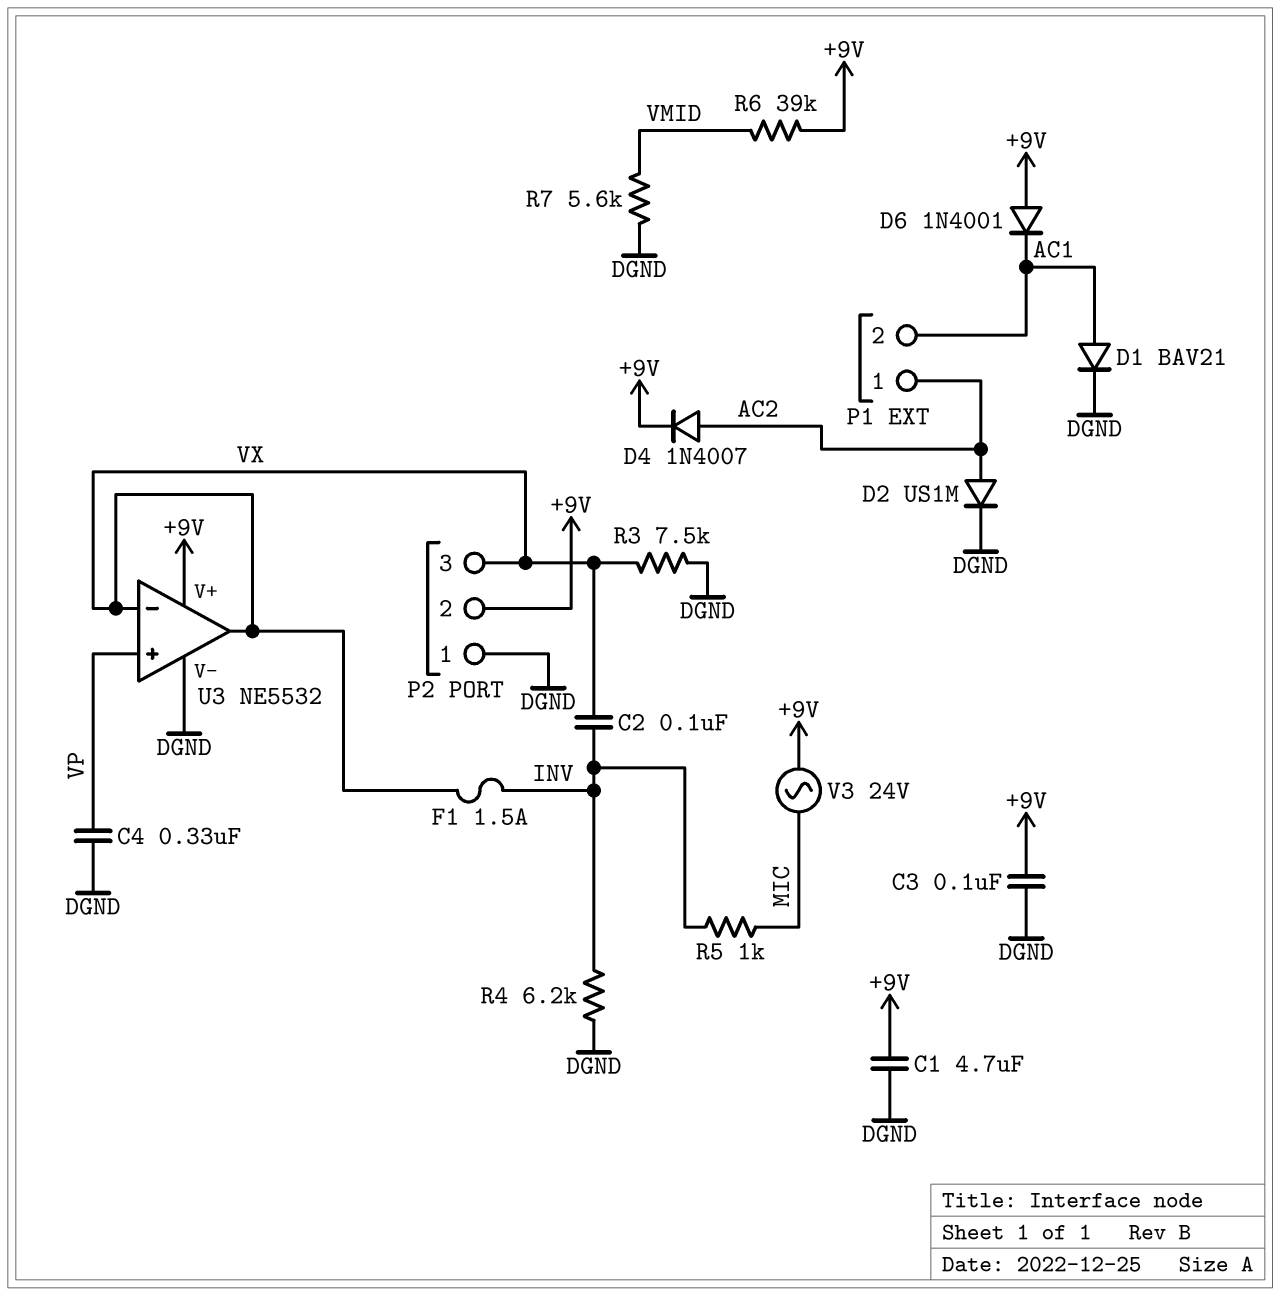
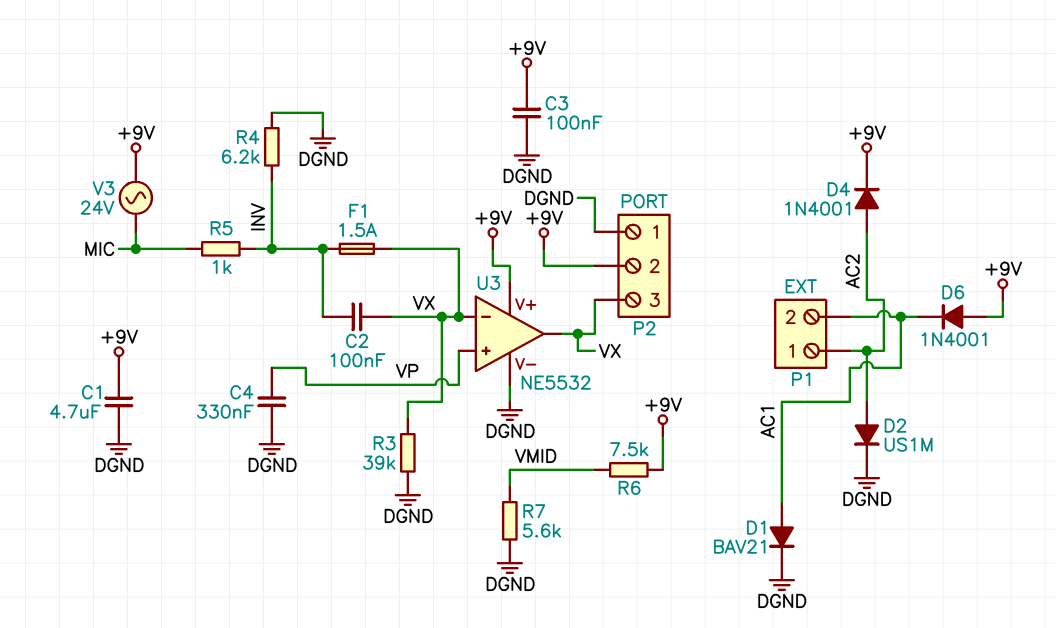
D4: diode 1N4007 (A AC2, K +9V) -> diode 1N4001 (A AC2, K +9V)
R3: 7.5k (DGND, VX) -> 39k (DGND, VX)
R6: 39k (+9V, VMID) -> 7.5k (+9V, VMID)

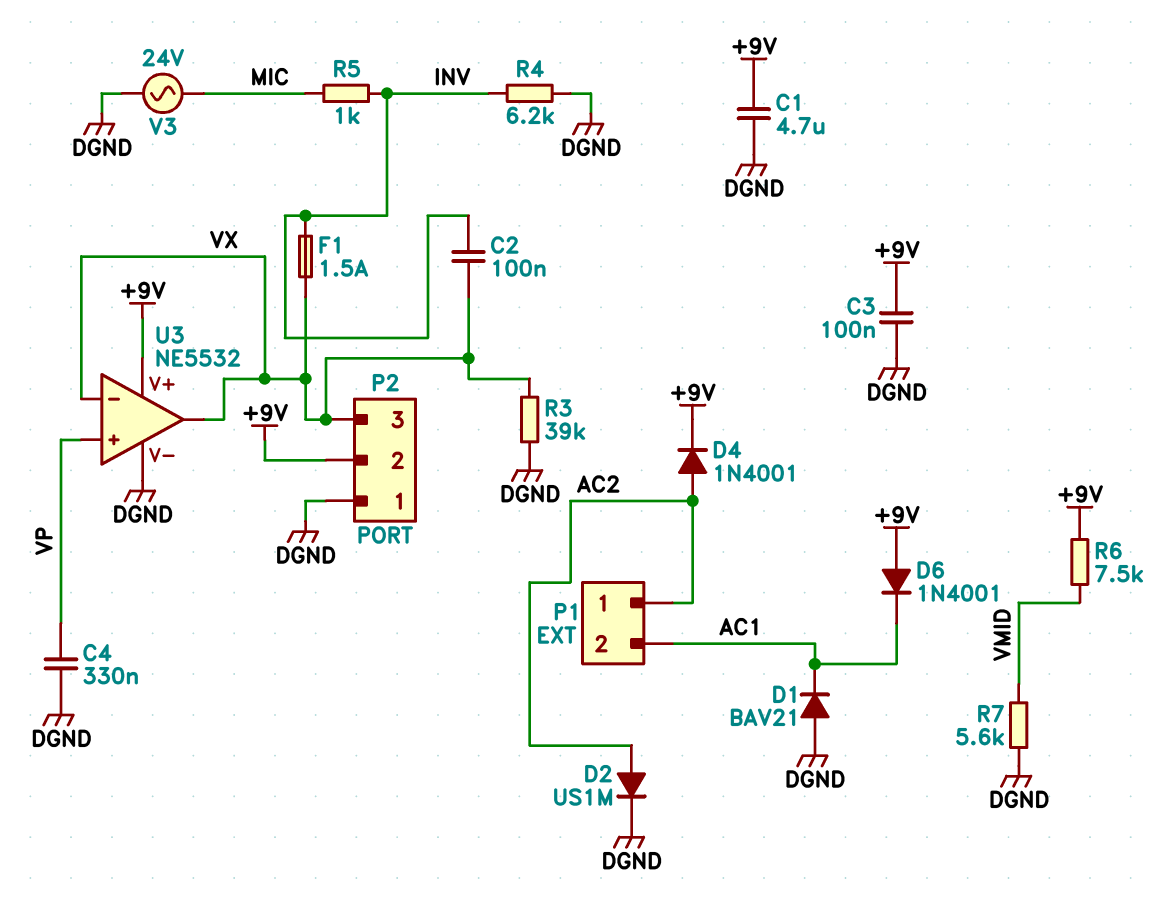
D1: diode BAV21 (A AC1, K DGND) -> diode BAV21 (A DGND, K AC1)
V3: AC 24V (+9V, MIC) -> AC 24V (DGND, MIC)

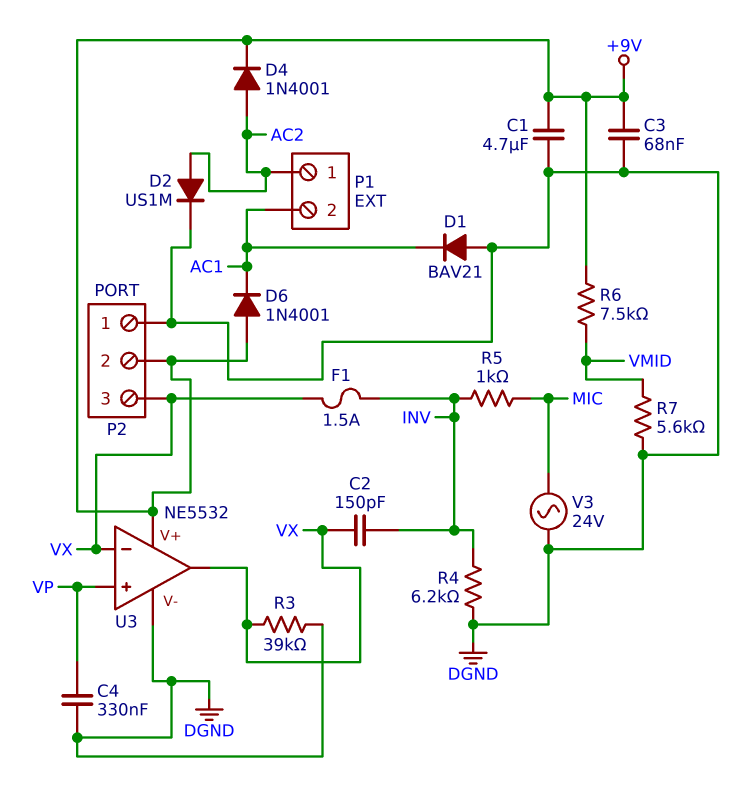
C2: 100nF (INV, VX) -> 150pF (INV, VX)
C3: 100nF (+9V, DGND) -> 68nF (+9V, DGND)

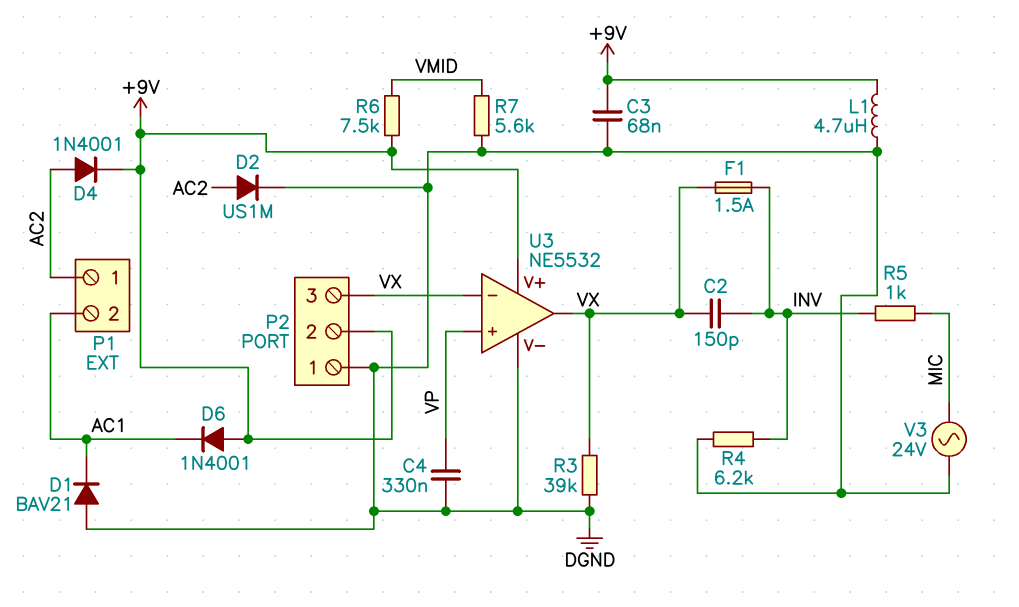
C1: 4.7uF (+9V, DGND) -> none
L1: none -> 4.7uH (+9V, DGND)

